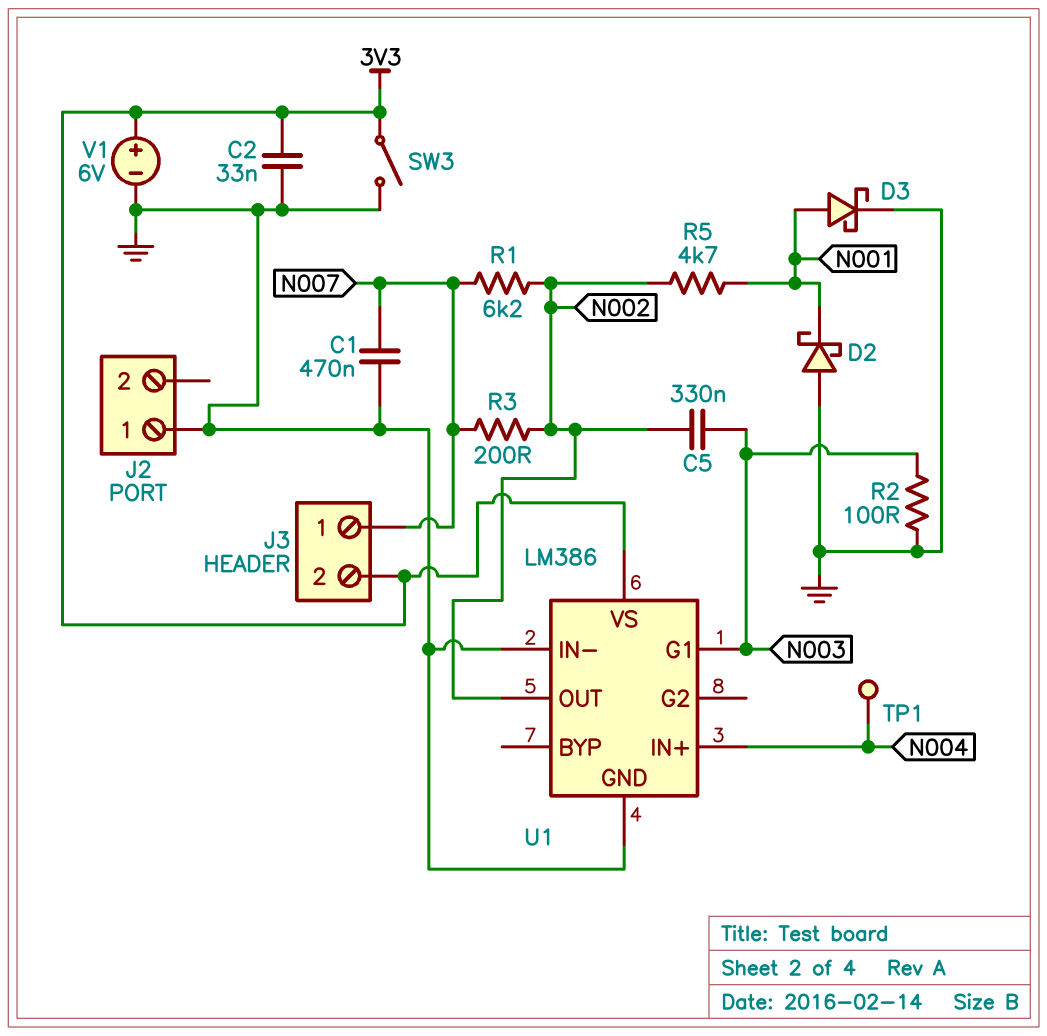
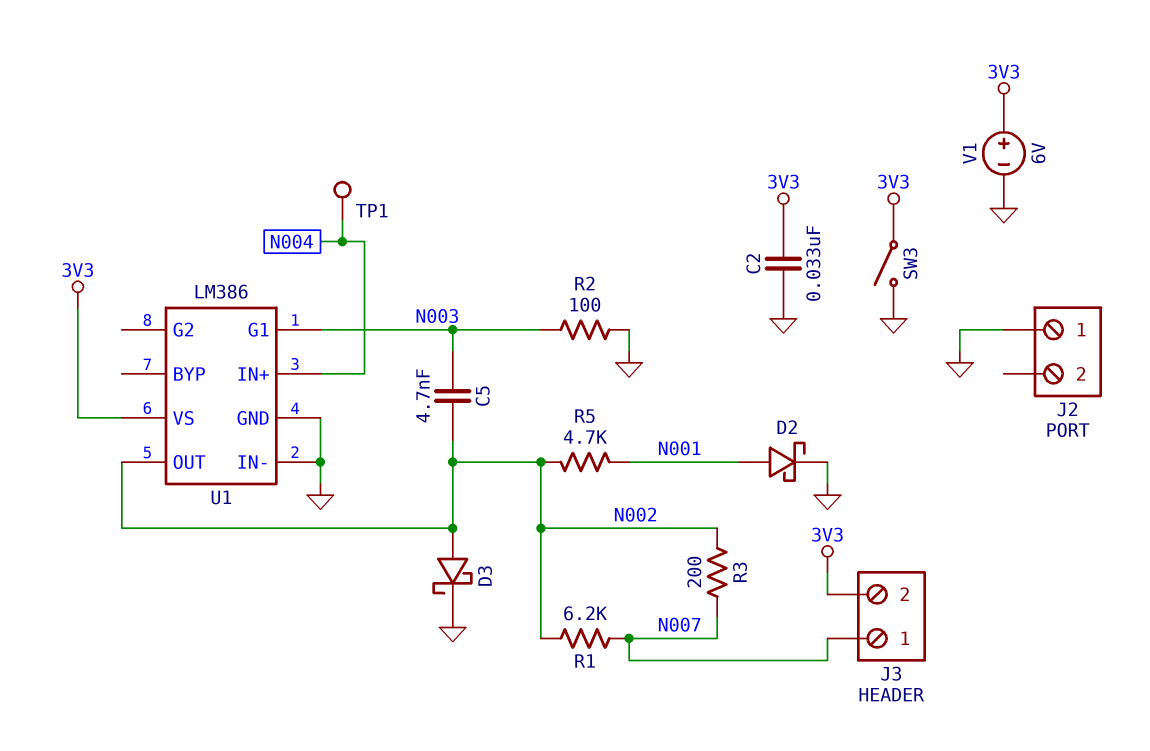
C1: 470nF (GND, N007) -> none
C5: 330nF (N002, N003) -> 4.7nF (N002, N003)
D2: schottky (A GND, K N001) -> schottky (A N001, K GND)
D3: schottky (A N001, K GND) -> schottky (A N002, K GND)

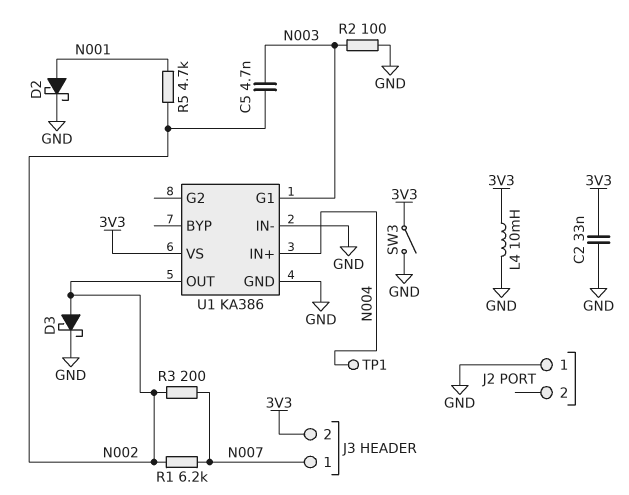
L4: none -> 10mH (3V3, GND)
U1: LM386 -> KA386
V1: 6V (plus 3V3, minus GND) -> none

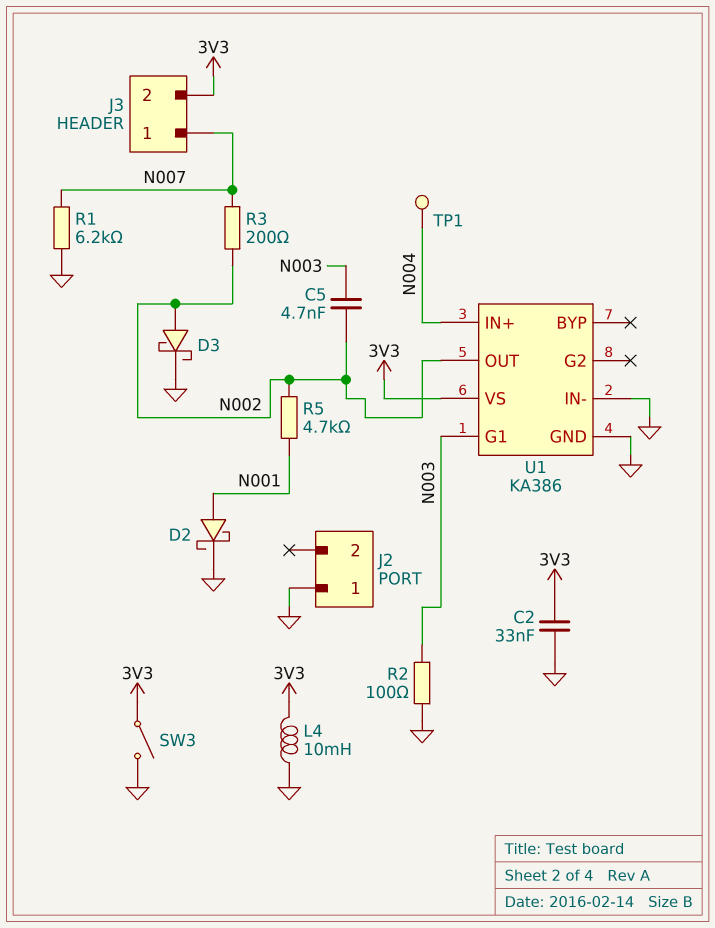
R1: 6.2k (N002, N007) -> 6.2k (GND, N007)

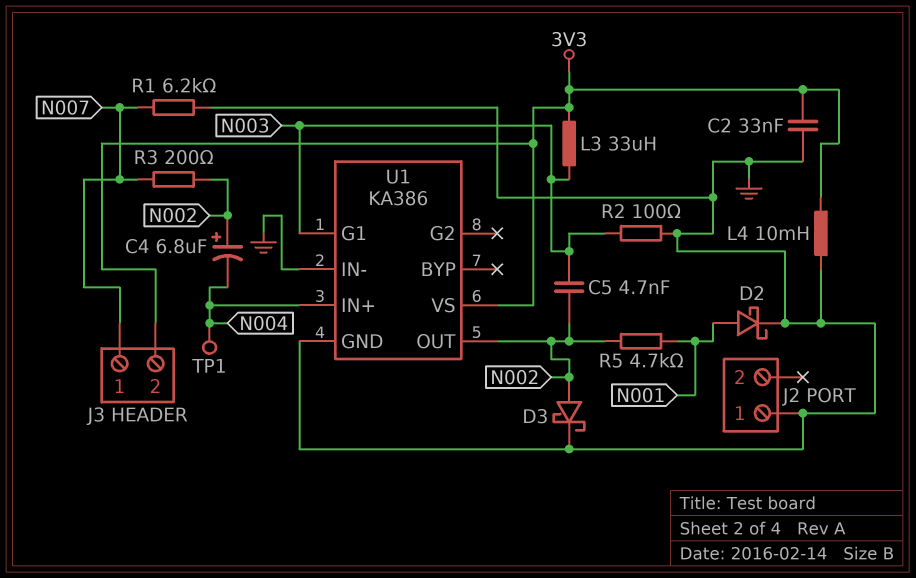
C4: none -> 6.8uF (plus N002, minus N004)
L3: none -> 33uH (3V3, N003)
SW3: switch (3V3, GND) -> none

